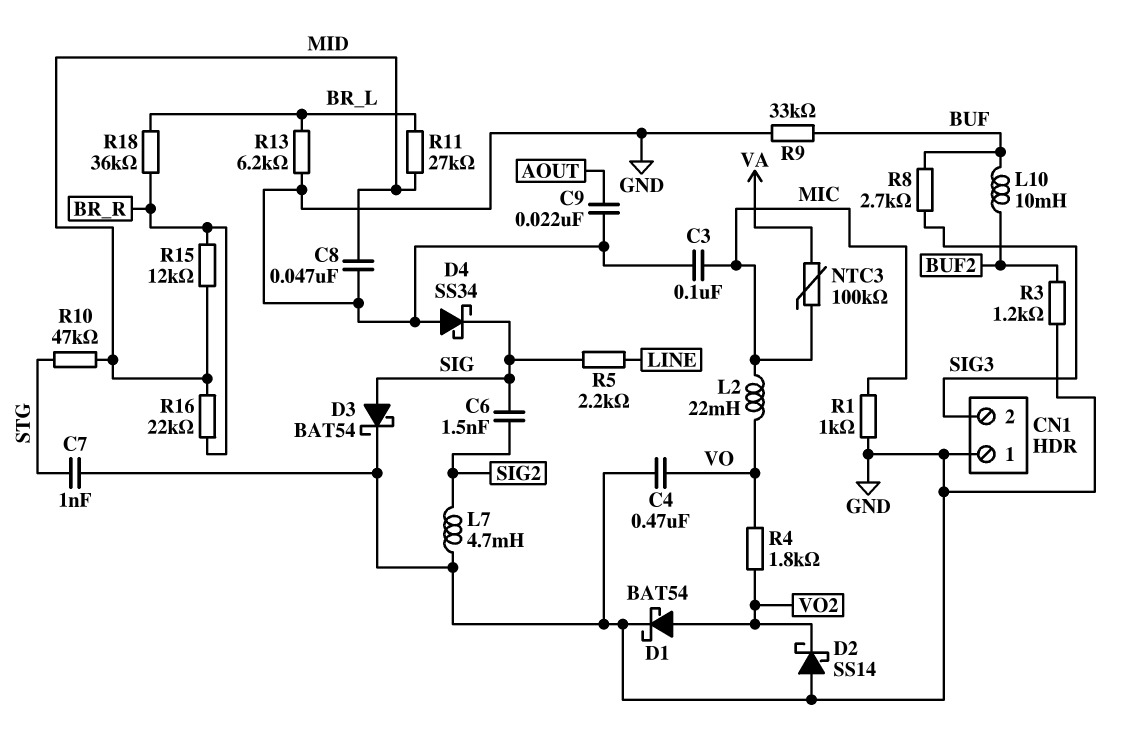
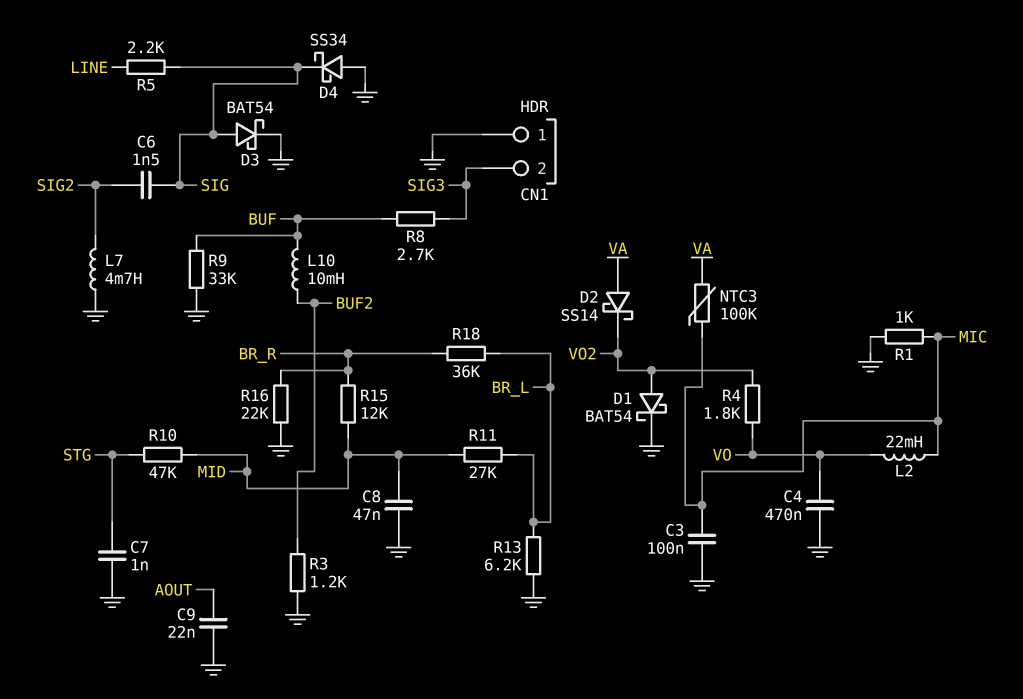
D2: schottky SS14 (A GND, K VO2) -> schottky SS14 (A VA, K VO2)
R16: 22k (BR_R, MID) -> 22k (BR_R, GND)

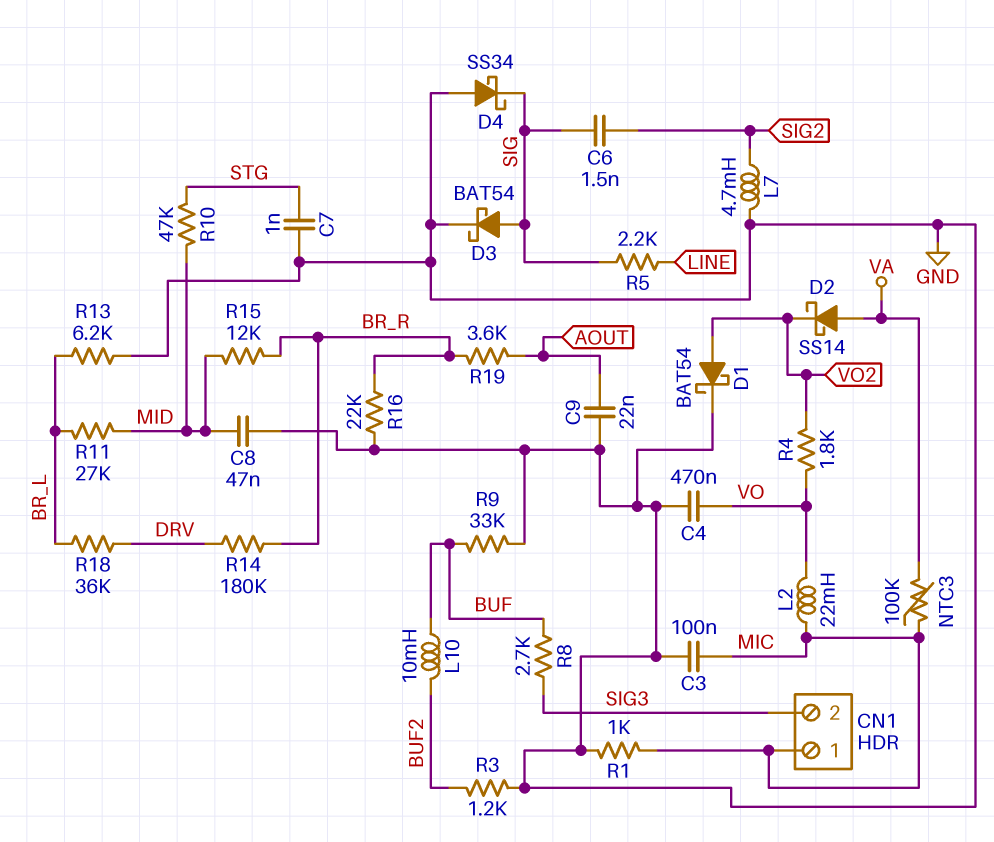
CN1 pin 1: GND -> MIC
R14: none -> 180k (BR_R, DRV)
R18: 36k (BR_L, BR_R) -> 36k (BR_L, DRV)
R19: none -> 3.6k (AOUT, BR_R)

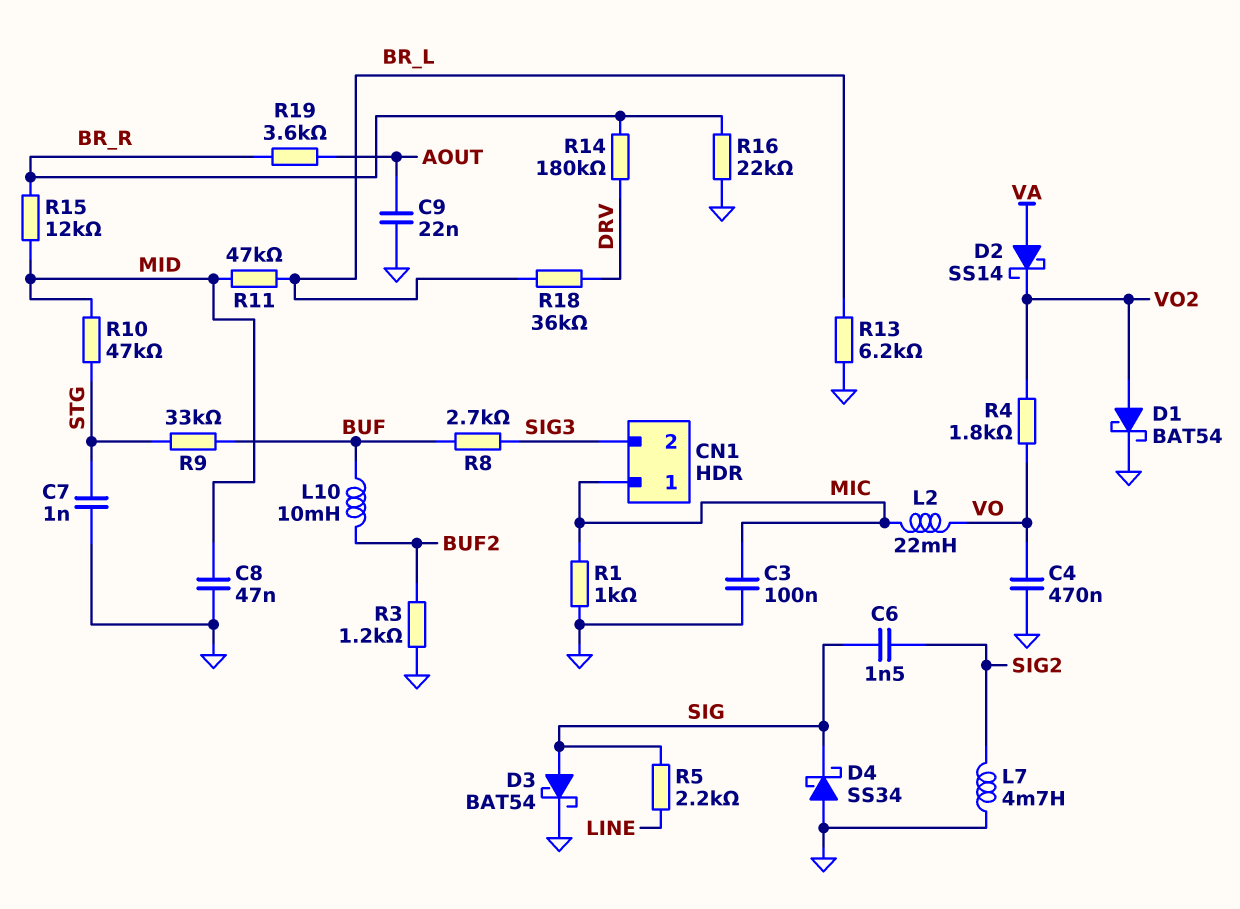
NTC3: 100k (MIC, VA) -> none
R9: 33k (BUF, GND) -> 33k (BUF, STG)
R11: 27k (BR_L, MID) -> 47k (BR_L, MID)

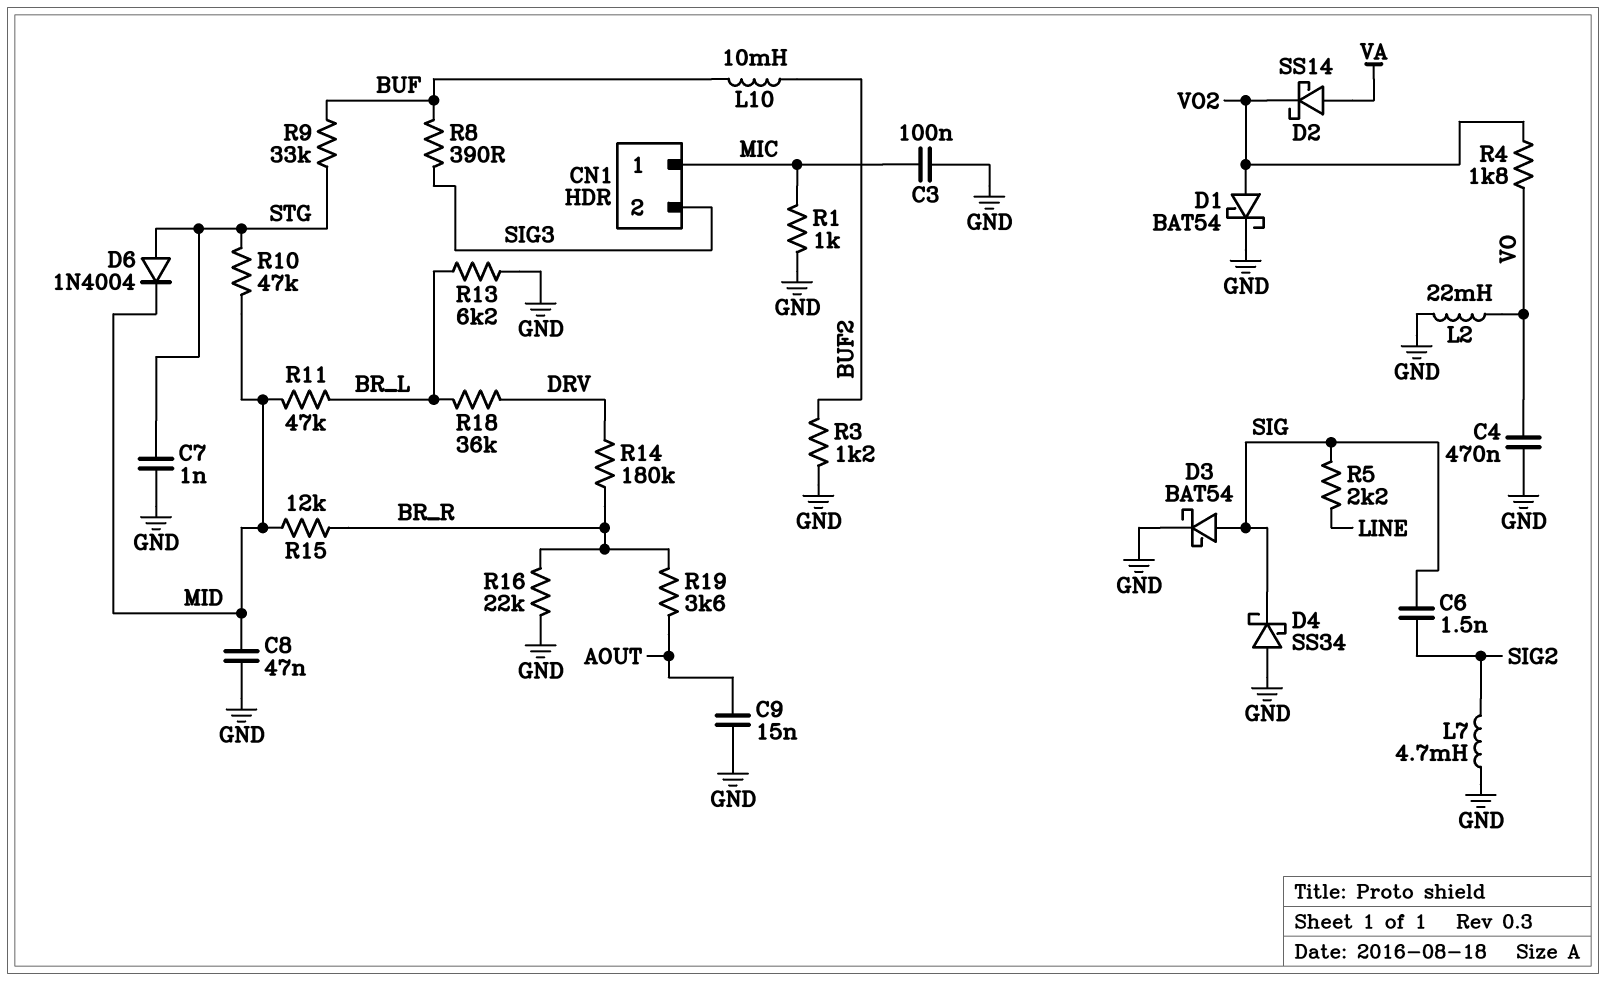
C9: 22nF (AOUT, GND) -> 15nF (AOUT, GND)
D6: none -> diode 1N4004 (A STG, K MID)
L2: 22mH (MIC, VO) -> 22mH (GND, VO)
R8: 2.7k (BUF, SIG3) -> 390 (BUF, SIG3)

